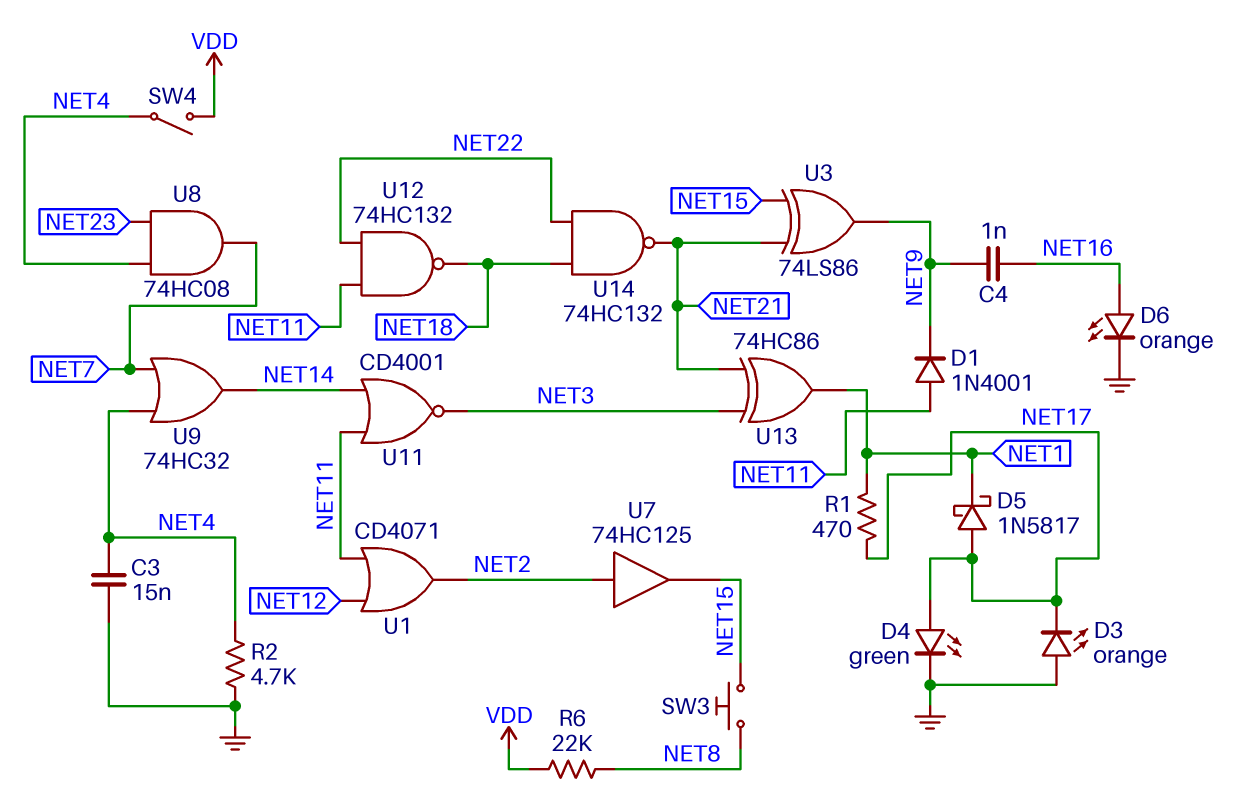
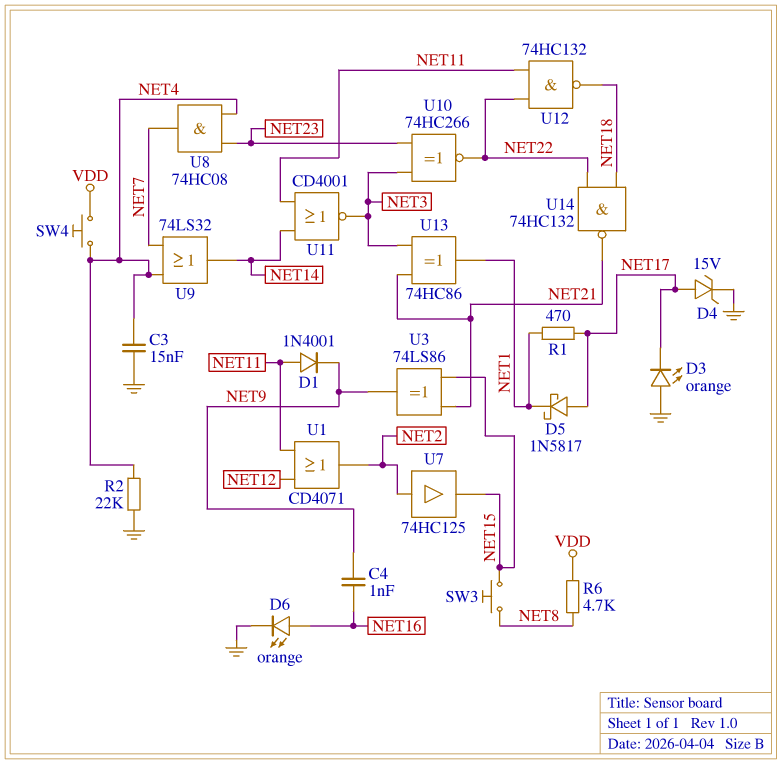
D4: LED green (A NET17, K GND) -> zener 15V (A NET17, K GND)
R2: 4.7k (GND, NET4) -> 22k (GND, NET4)
R6: 22k (NET8, VDD) -> 4.7k (NET8, VDD)
SW4: switch (NET4, VDD) -> button (NET4, VDD)
U9: OR 74HC32 (in NET4, in NET7, out NET14) -> OR 74LS32 (in NET4, in NET7, out NET14)
U10: none -> XNOR 74HC266 (in NET3, in NET23, out NET22)

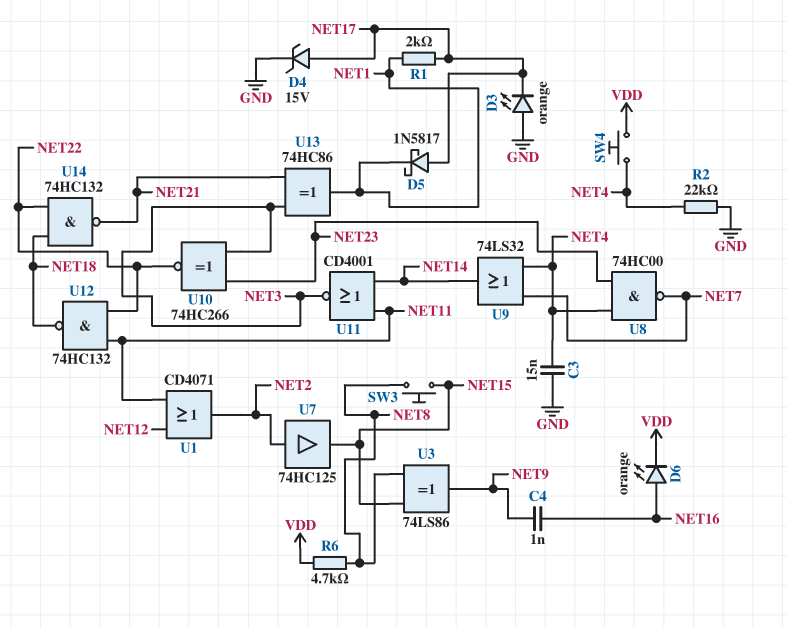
D1: diode 1N4001 (A NET11, K NET9) -> none
D6: LED orange (A NET16, K GND) -> LED orange (A NET16, K VDD)
R1: 470 (NET1, NET17) -> 2k (NET1, NET17)
U3: XOR 74LS86 (in NET15, in NET21, out NET9) -> XOR 74LS86 (in NET8, in NET15, out NET9)
U8: AND 74HC08 (in NET4, in NET23, out NET7) -> NAND 74HC00 (in NET4, in NET23, out NET7)

